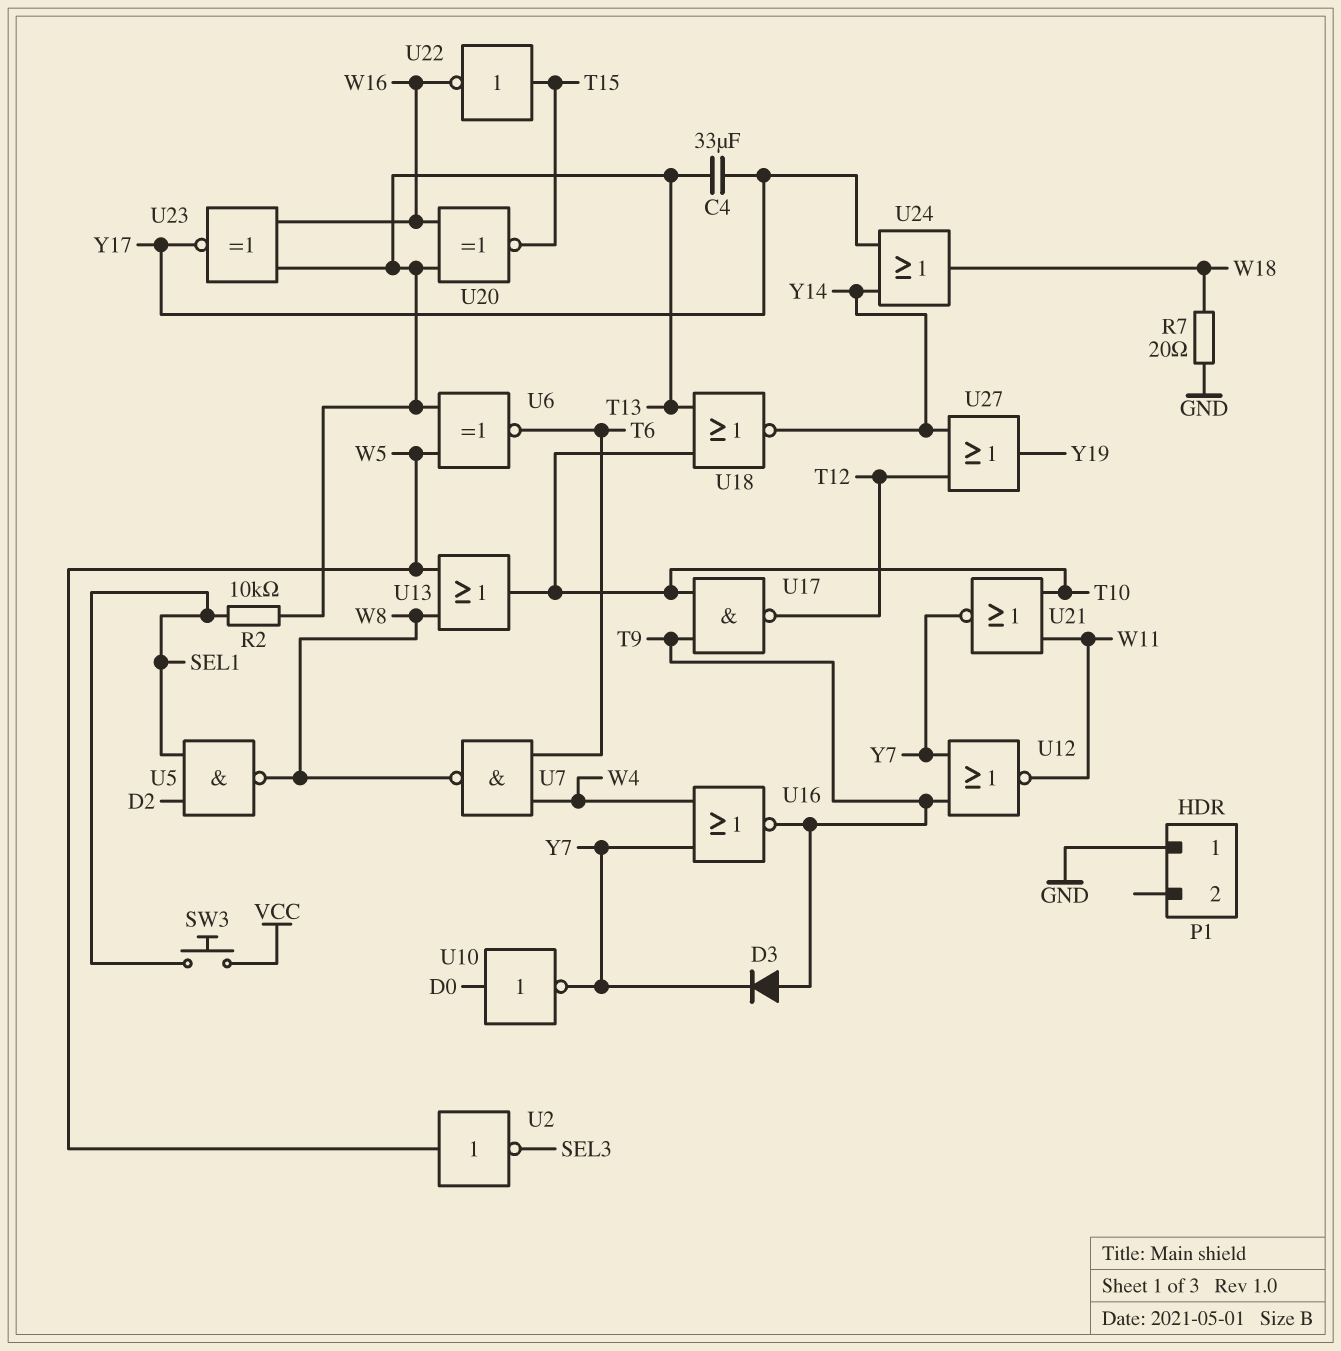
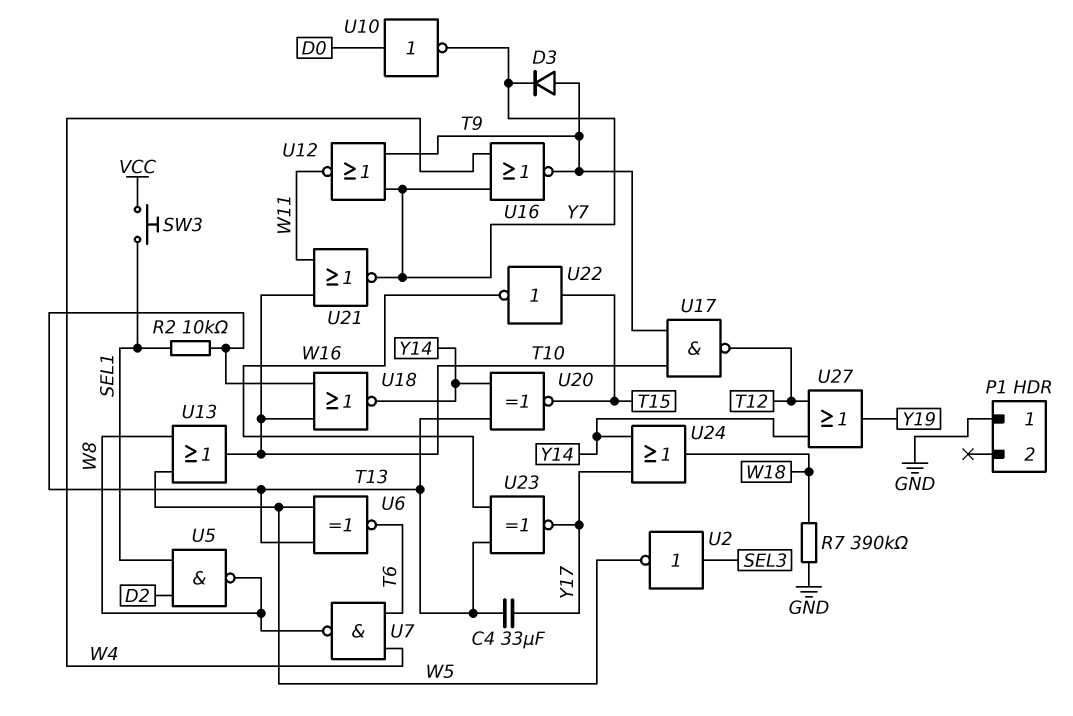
R7: 20 (GND, W18) -> 390k (GND, W18)
U2: NOT (in W5, out SEL3) -> NOT (in SEL3, out W5)
U20: XNOR (in T13, in W16, out T15) -> XNOR (in T13, in Y14, out T15)

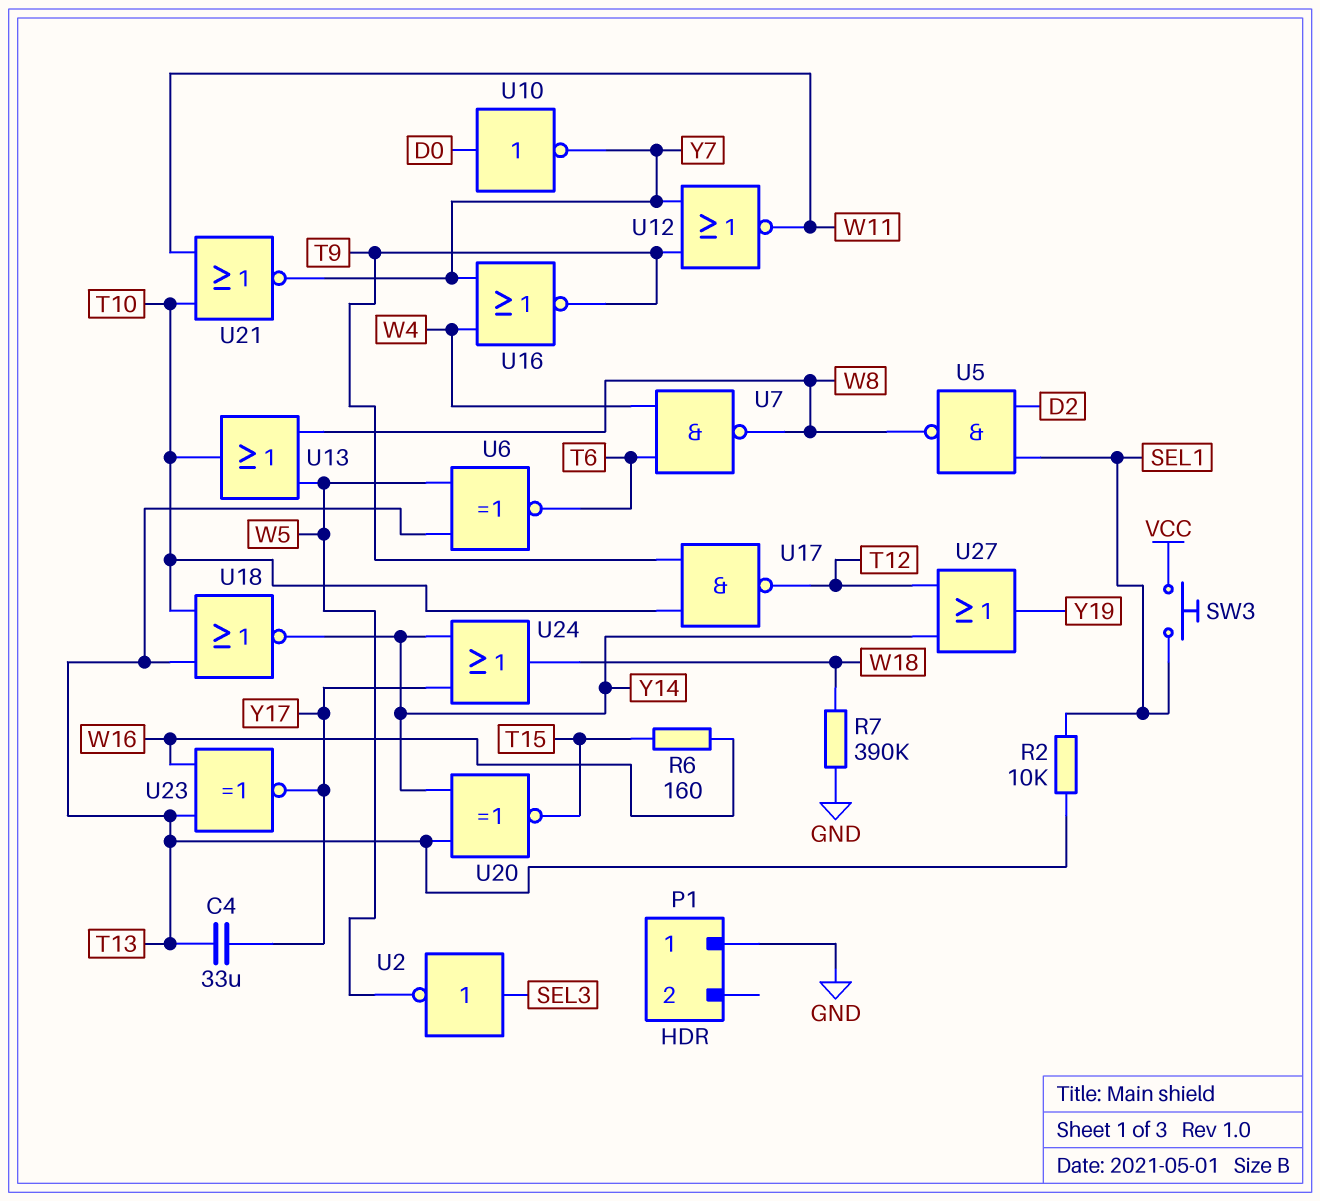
D3: diode (A T9, K Y7) -> none
R6: none -> 160 (T15, W16)
U22: NOT (in T15, out W16) -> none

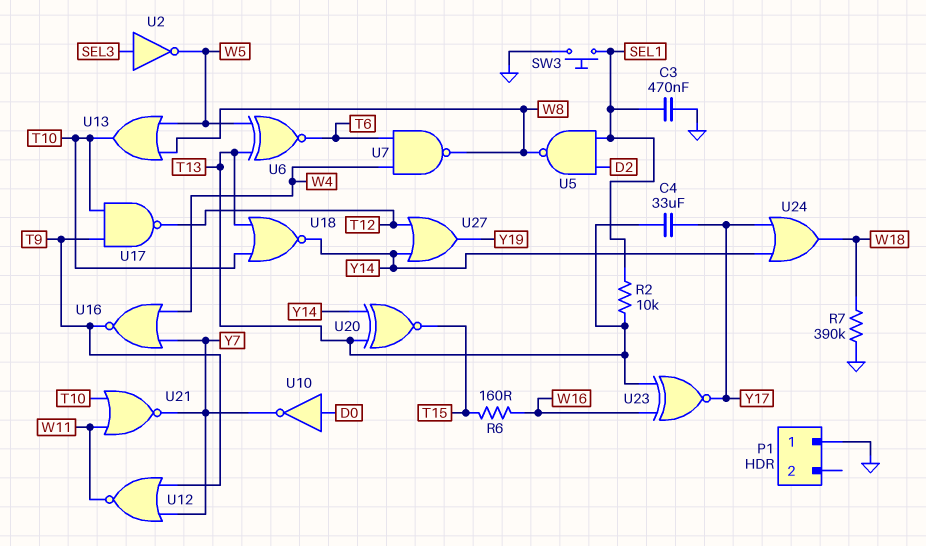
C3: none -> 470nF (GND, SEL1)
SW3: button (SEL1, VCC) -> button (GND, SEL1)

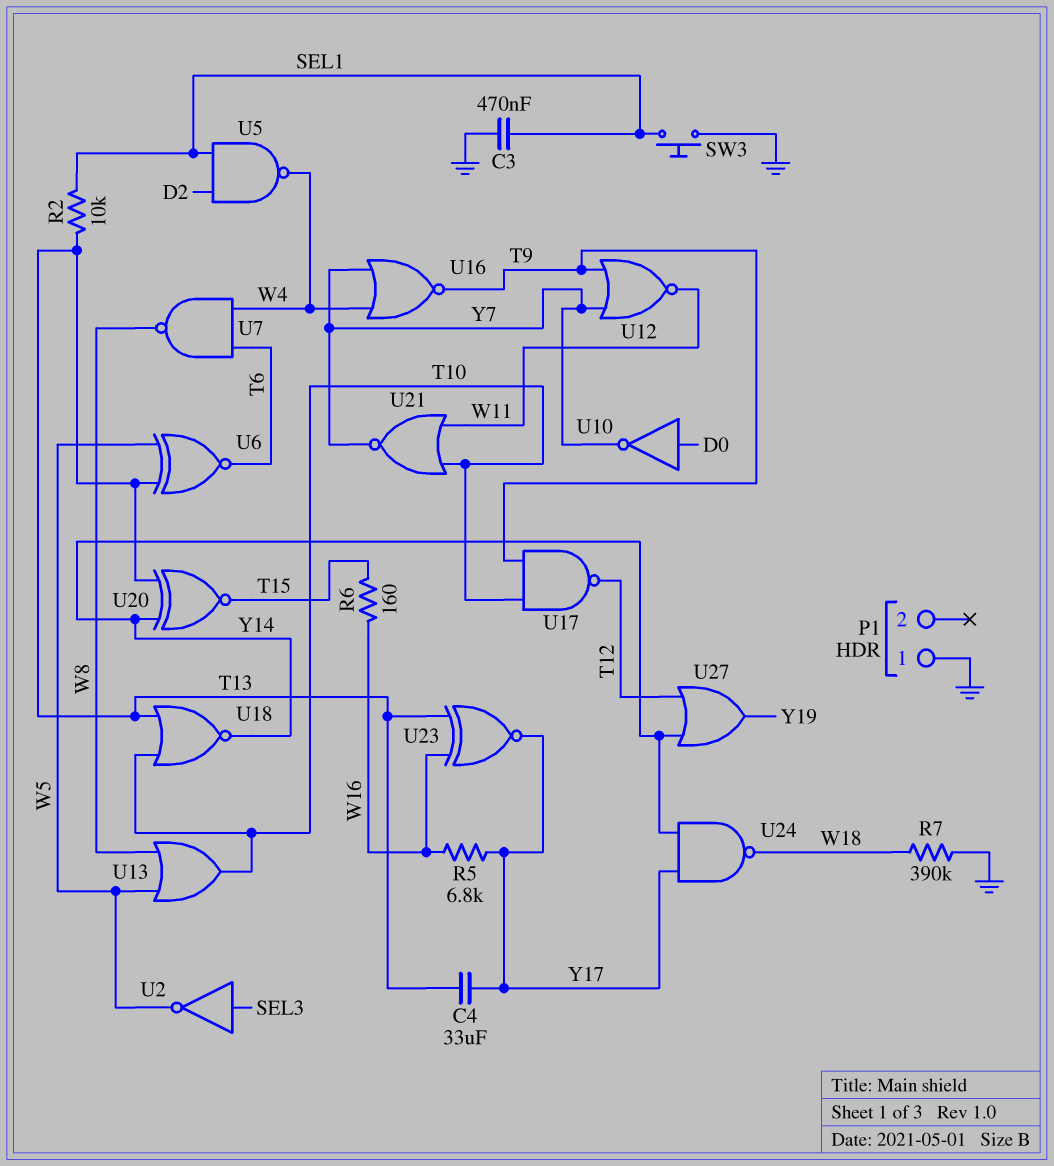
R5: none -> 6.8k (W16, Y17)
U5: NAND (in D2, in SEL1, out W8) -> NAND (in D2, in SEL1, out W4)
U24: OR (in Y14, in Y17, out W18) -> NAND (in Y14, in Y17, out W18)

